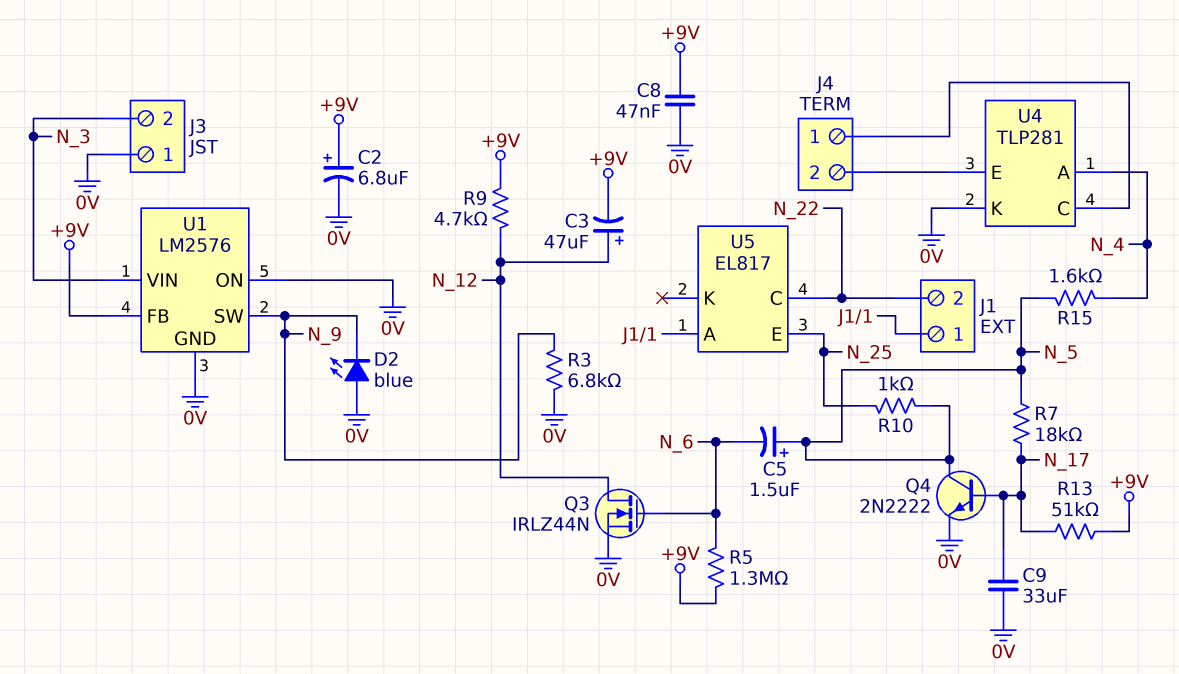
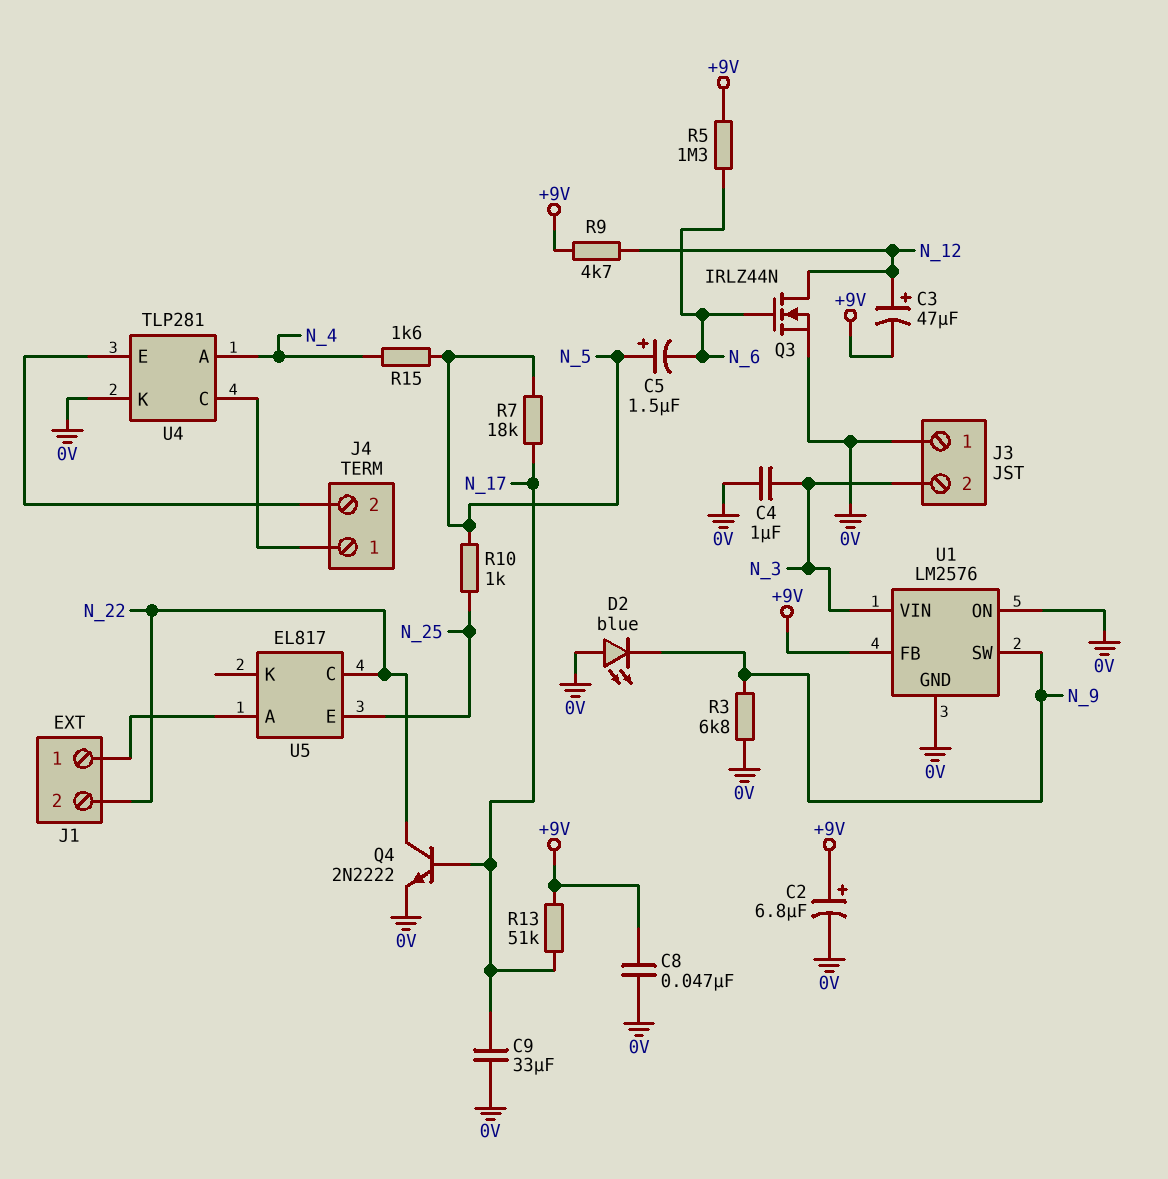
C4: none -> 1uF (0V, N_3)
Q4: NPN 2N2222 (B N_17, C N_5, E 0V) -> NPN 2N2222 (B N_17, C N_22, E 0V)

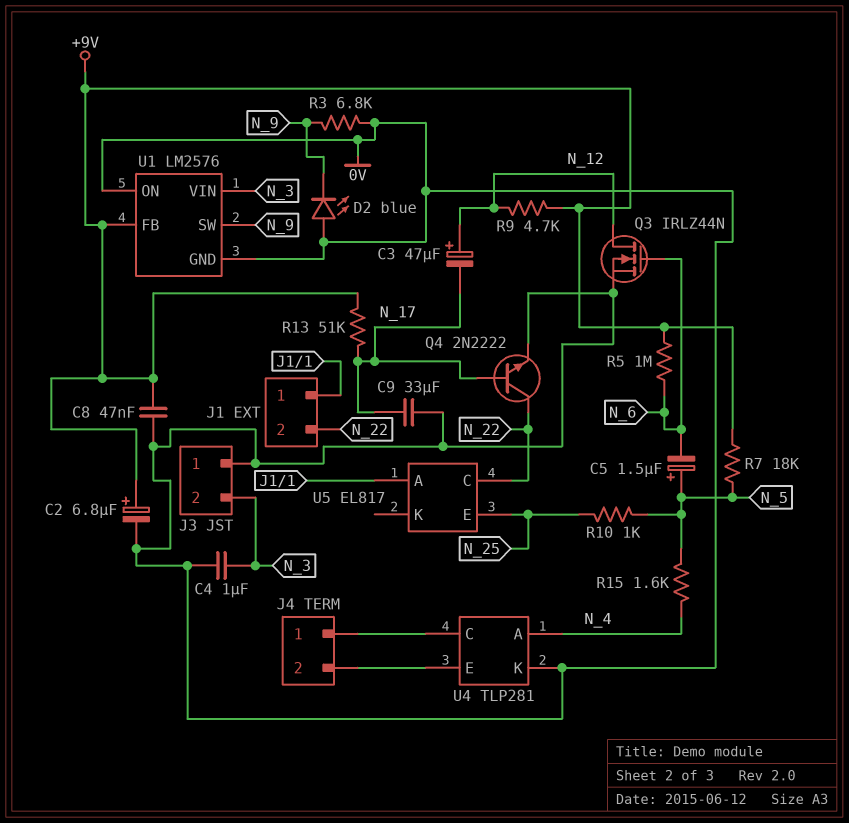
C3: 47uF (plus N_12, minus +9V) -> 47uF (plus N_12, minus N_17)
R5: 1.3M (+9V, N_6) -> 1M (+9V, N_6)
R7: 18k (N_5, N_17) -> 18k (+9V, N_5)

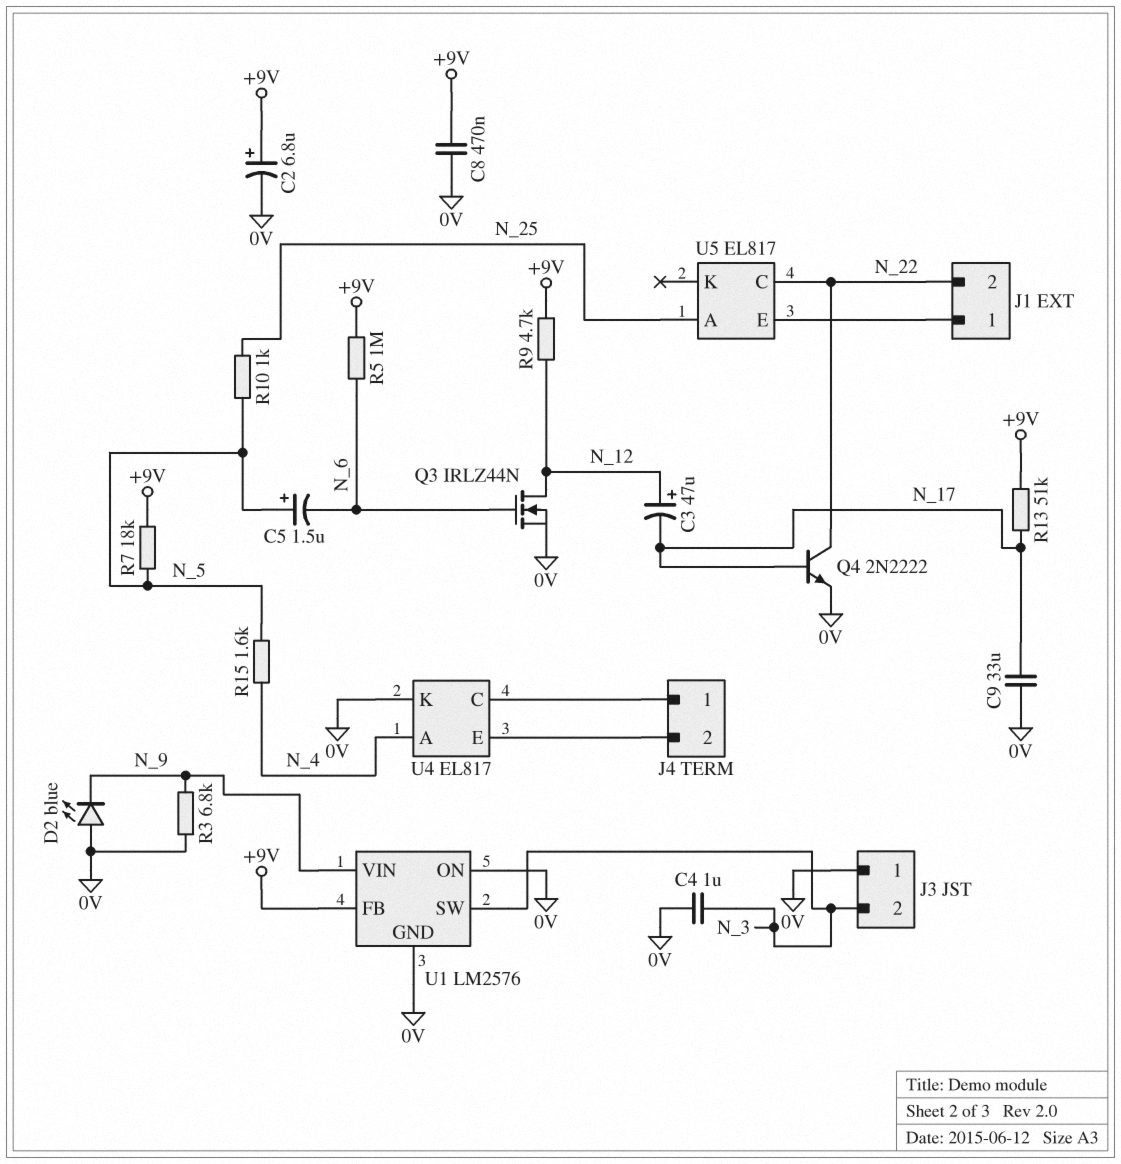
C8: 47nF (+9V, 0V) -> 470nF (+9V, 0V)
U1 pin SW: N_9 -> N_3
U1 pin VIN: N_3 -> N_9
U4: TLP281 -> EL817
U5 pin A: J1/1 -> N_25
U5 pin E: N_25 -> J1/1

